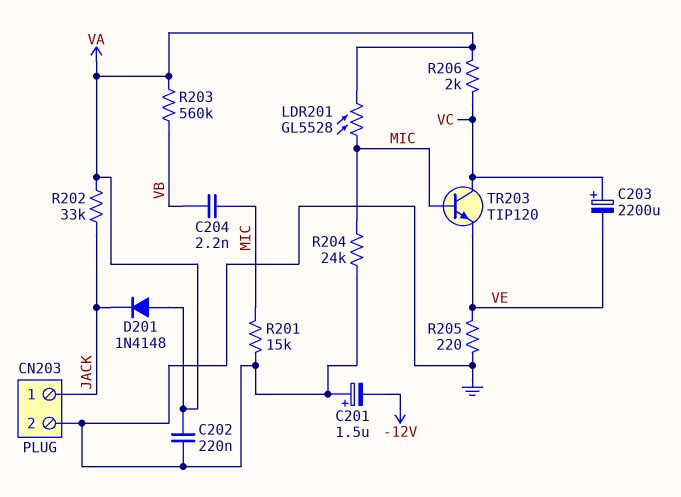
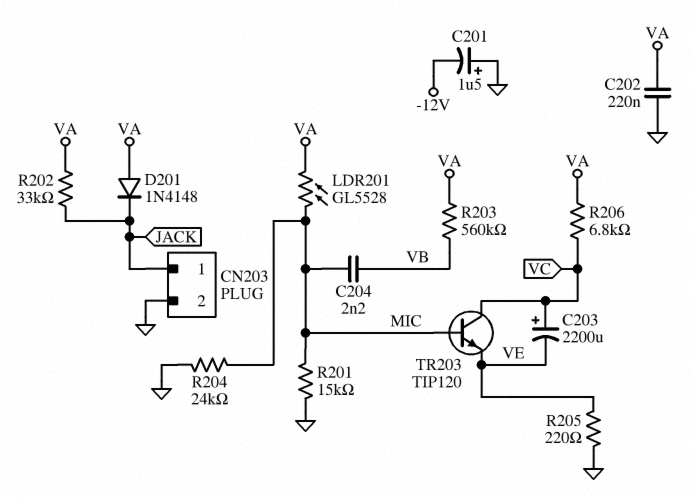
R206: 2k (VA, VC) -> 6.8k (VA, VC)

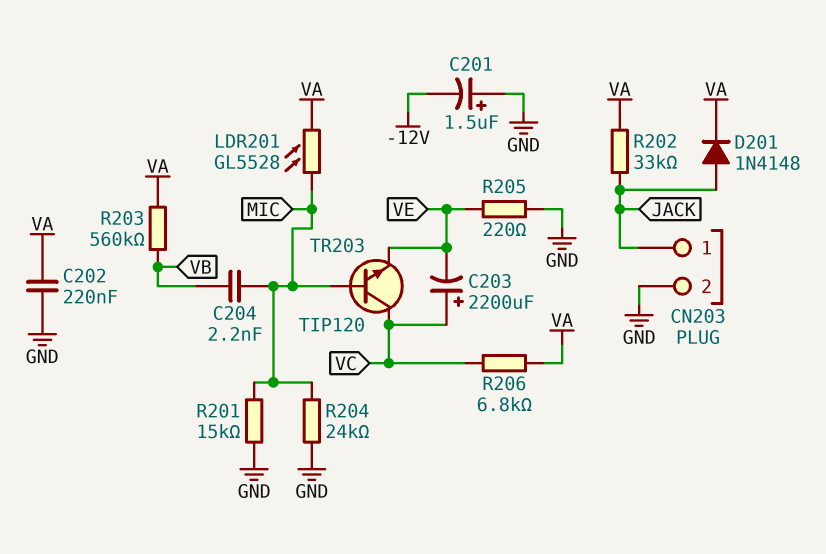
D201: diode 1N4148 (A VA, K JACK) -> diode 1N4148 (A JACK, K VA)

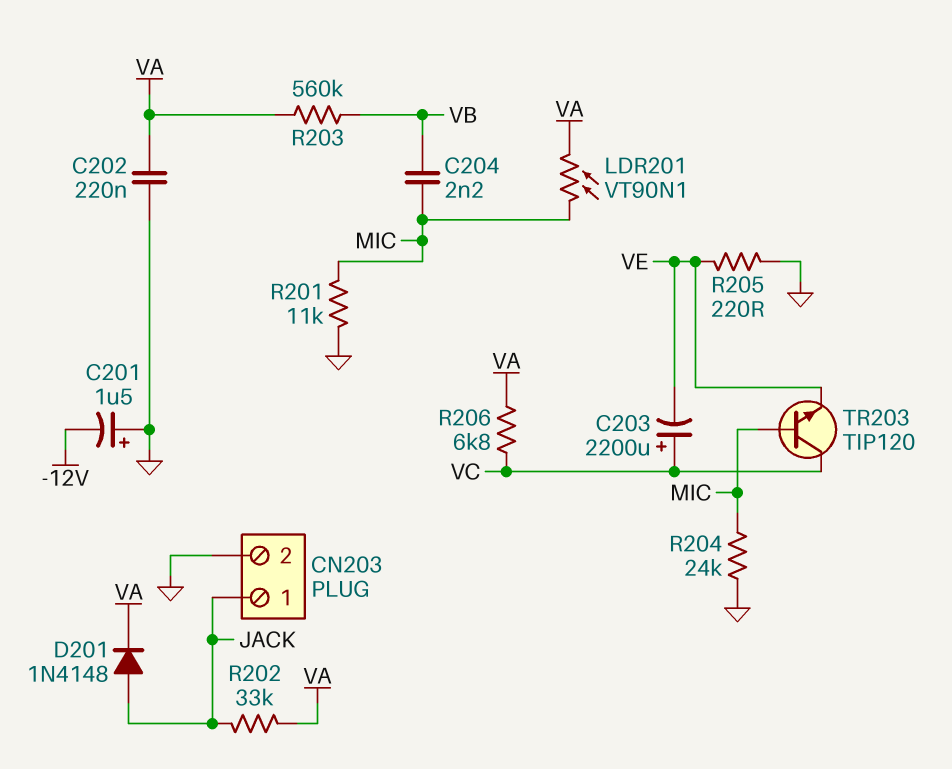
LDR201: GL5528 (MIC, VA) -> VT90N1 (MIC, VA)
R201: 15k (GND, MIC) -> 11k (GND, MIC)

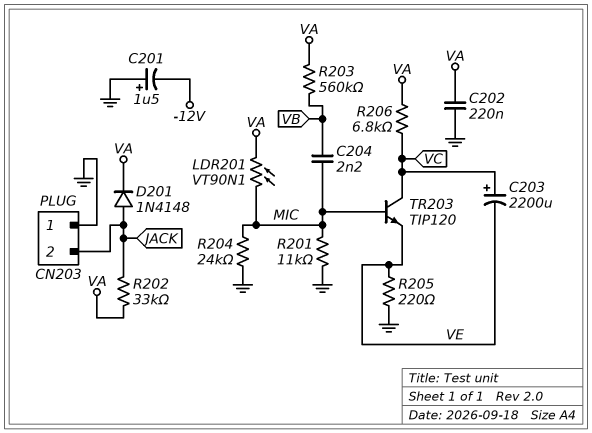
CN203 pin 1: JACK -> GND
CN203 pin 2: GND -> JACK

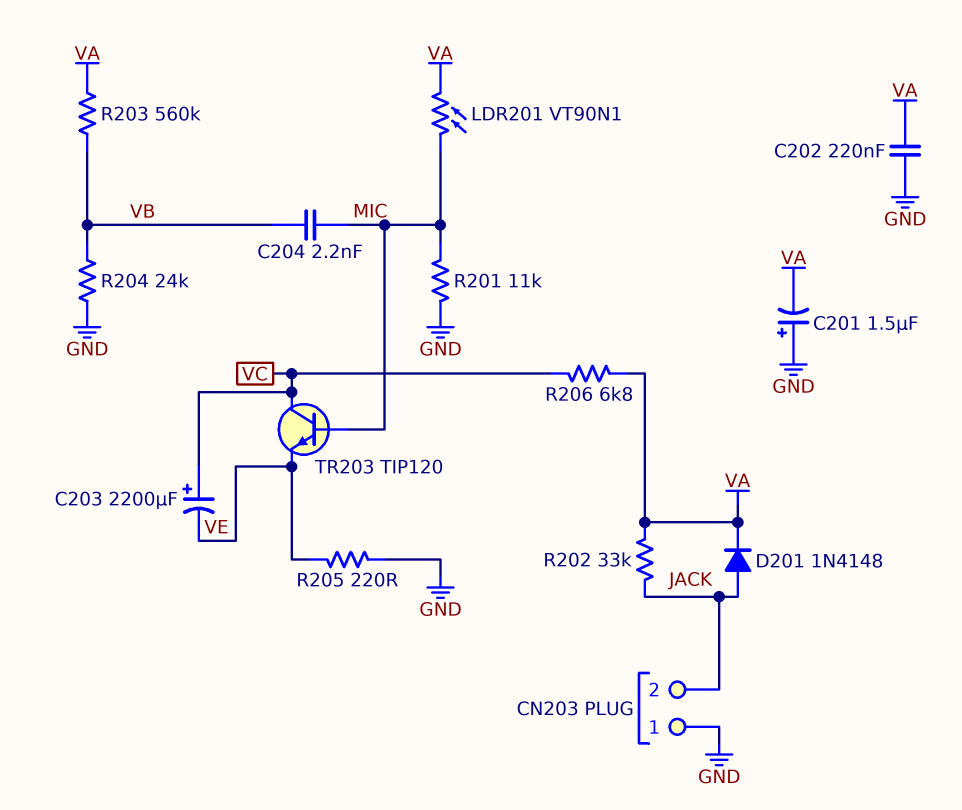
C201: 1.5uF (plus GND, minus -12V) -> 1.5uF (plus GND, minus VA)
R204: 24k (GND, MIC) -> 24k (GND, VB)

